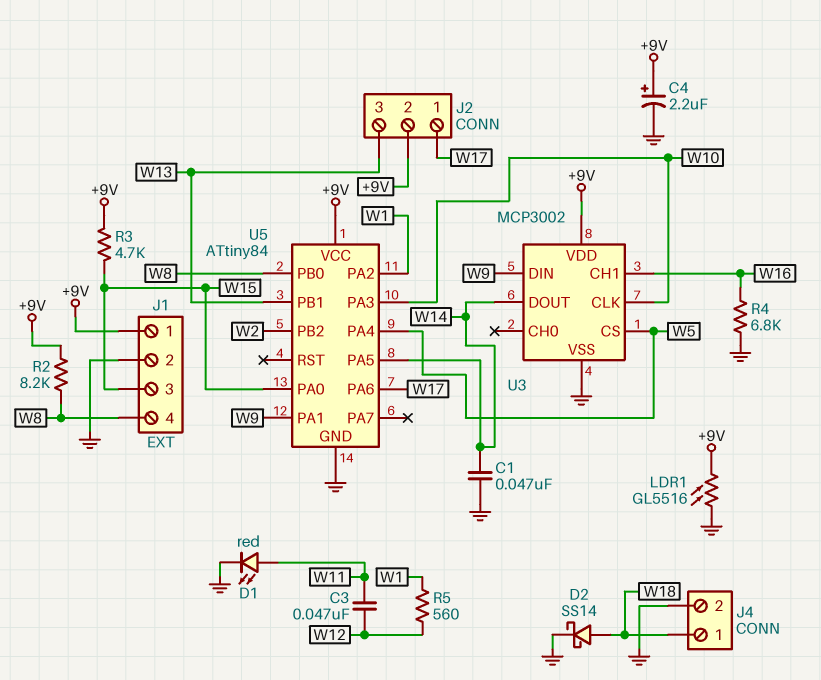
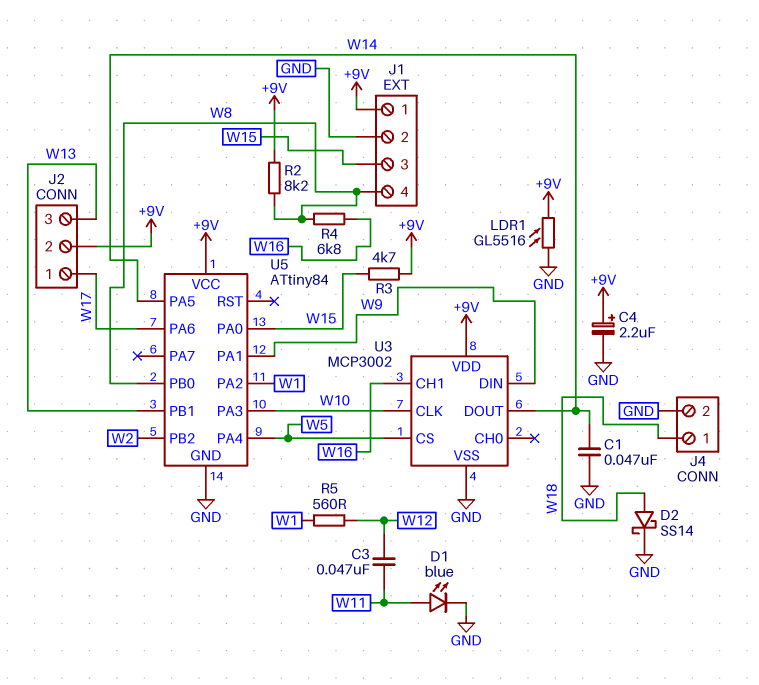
D1: LED red (A W11, K GND) -> LED blue (A W11, K GND)
R4: 6.8k (GND, W16) -> 6.8k (W8, W16)

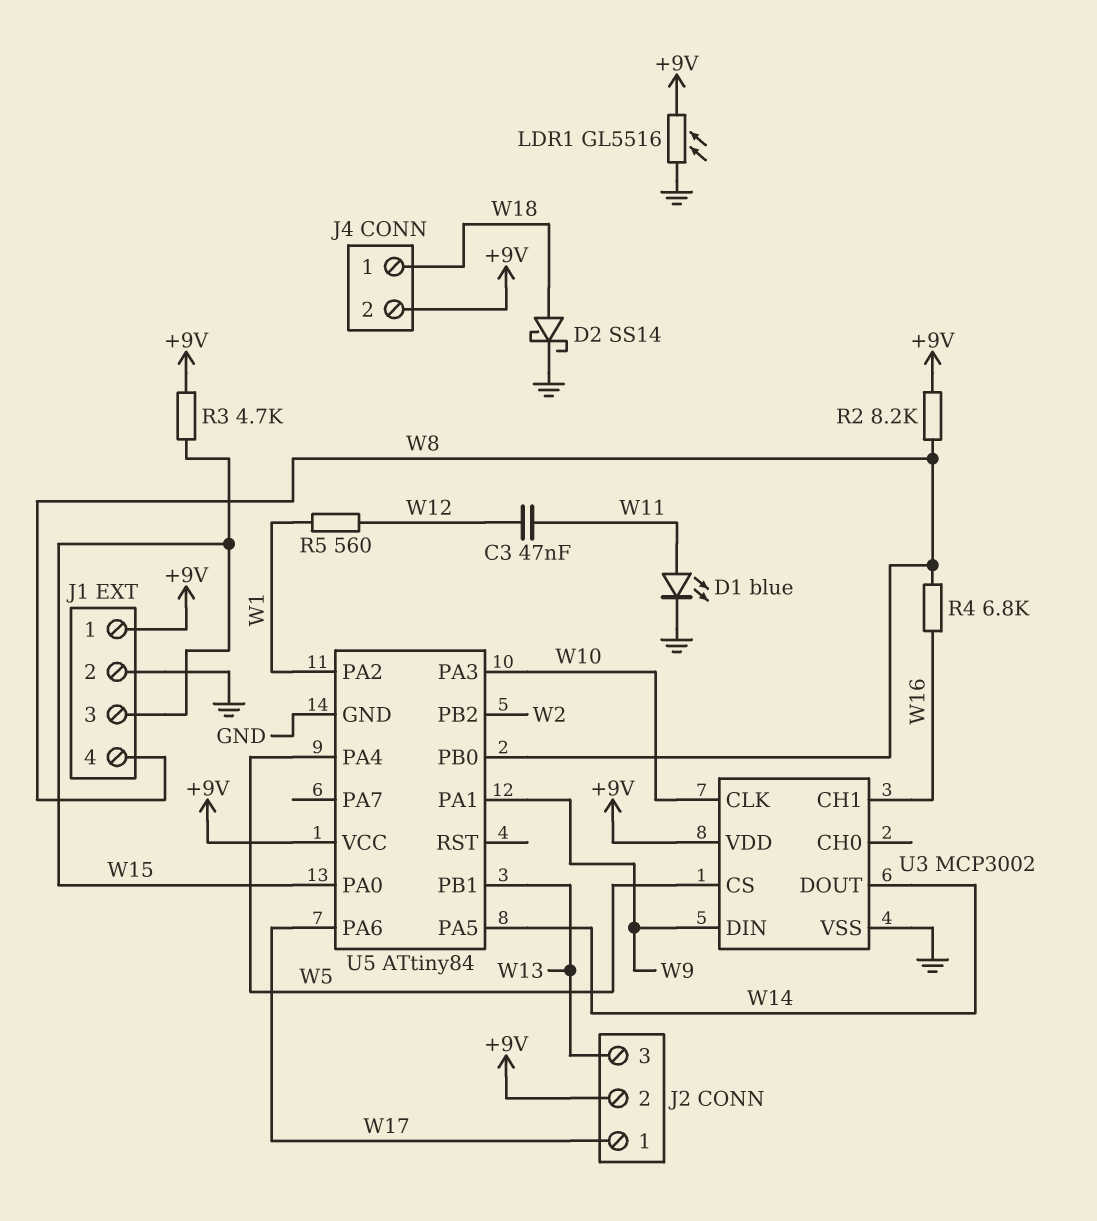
C1: 47nF (GND, W14) -> none
C4: 2.2uF (plus +9V, minus GND) -> none
J4 pin 2: GND -> +9V

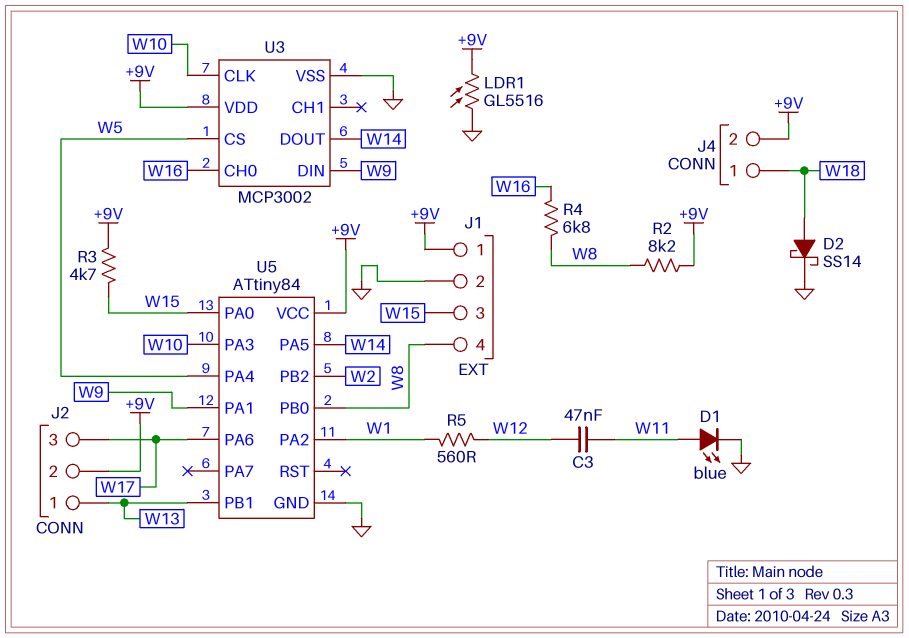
J2 pin 1: W17 -> W13
J2 pin 3: W13 -> W17
U3 pin CH0: none -> W16
U3 pin CH1: W16 -> none

